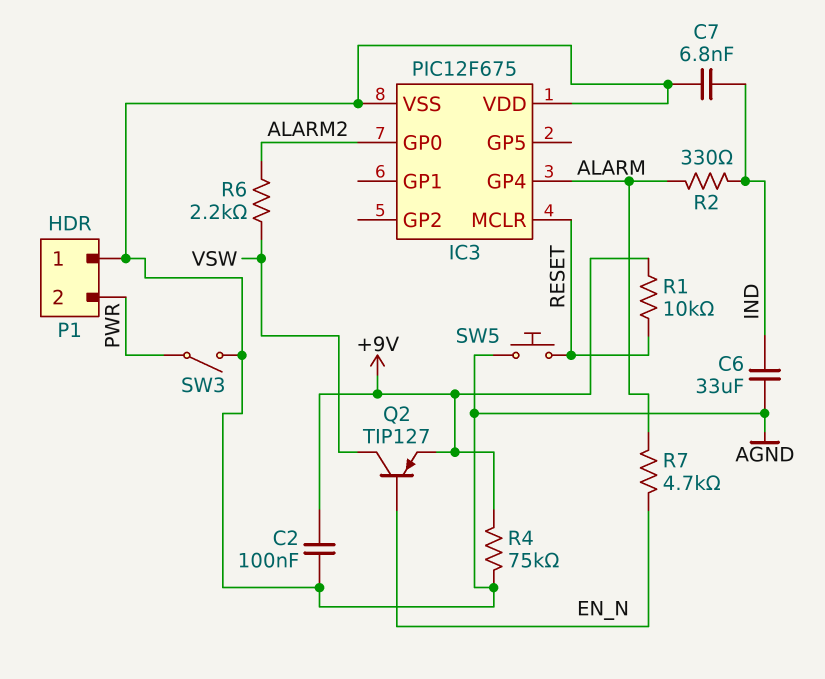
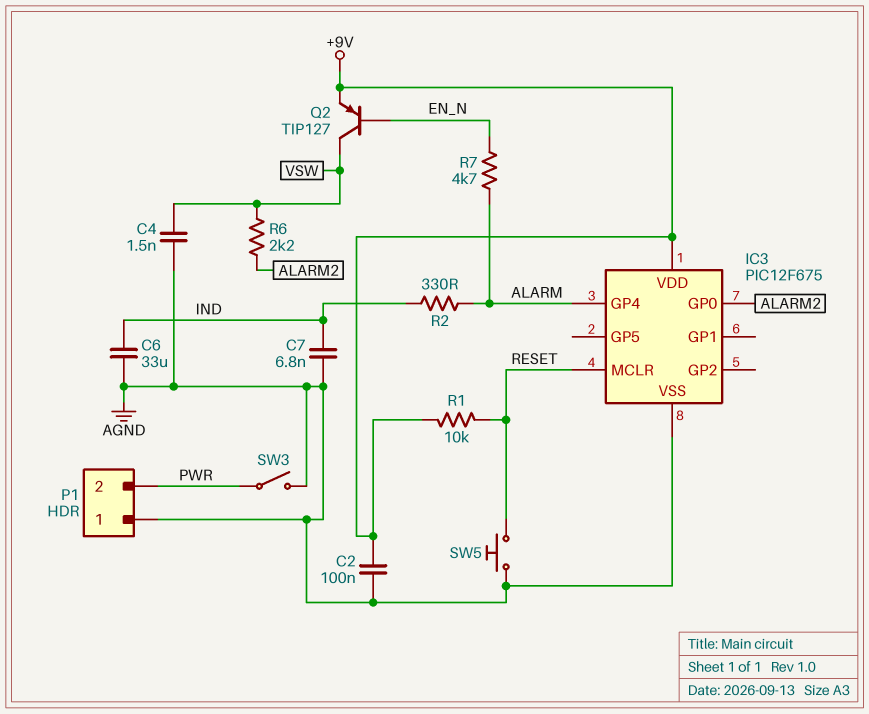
C4: none -> 1.5nF (AGND, VSW)
IC3 pin VDD: AGND -> +9V
R4: 75k (+9V, AGND) -> none

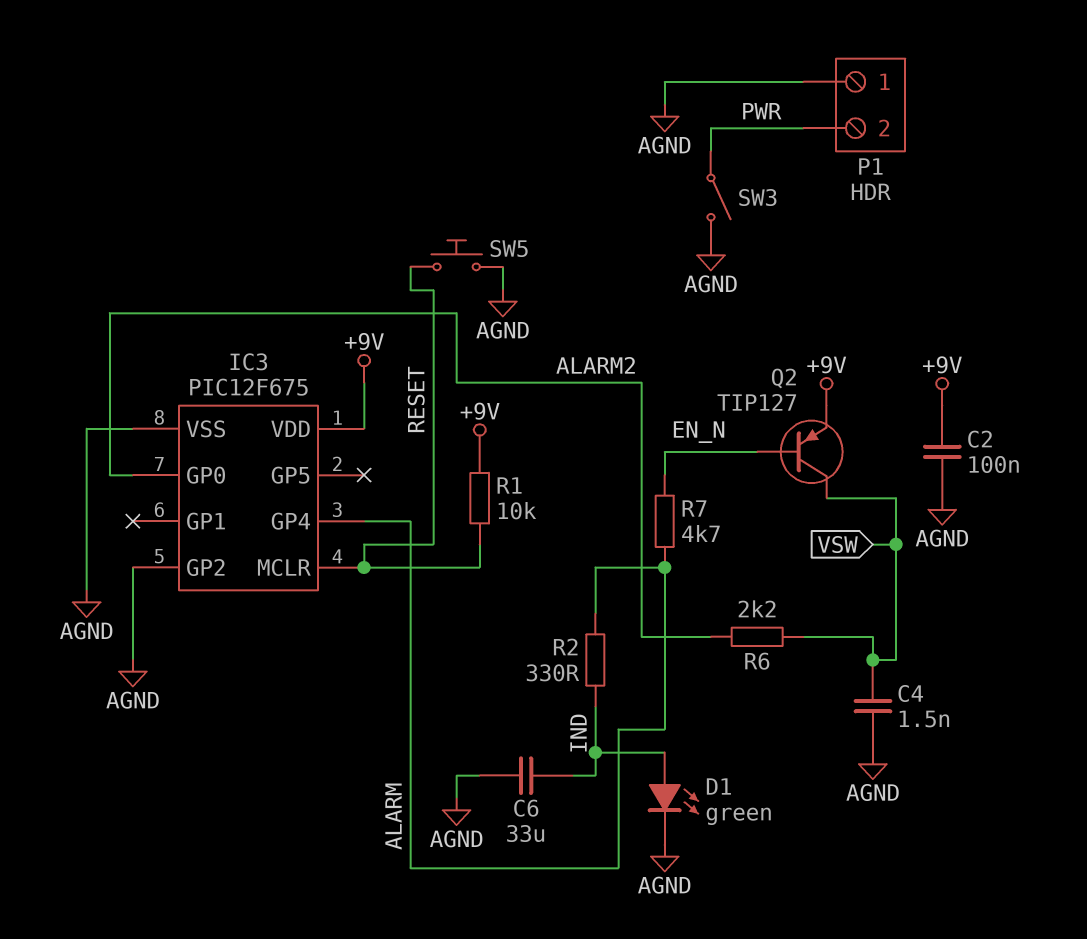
C7: 6.8nF (AGND, IND) -> none
D1: none -> LED green (A IND, K AGND)
IC3 pin GP2: none -> AGND

